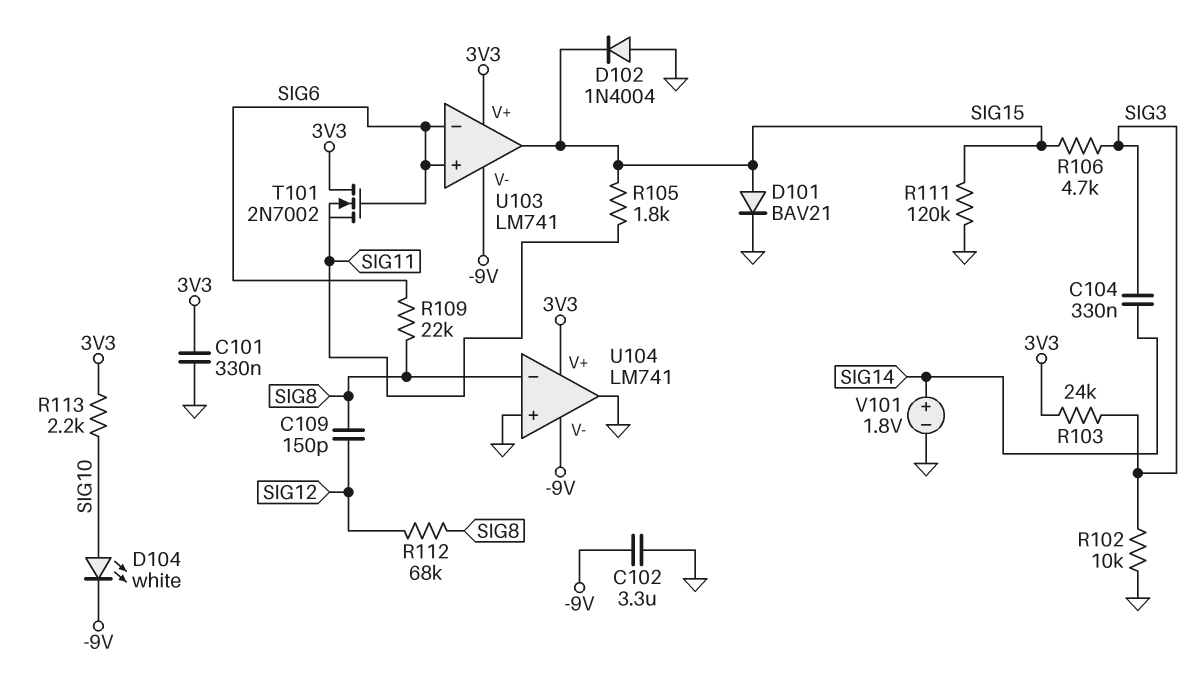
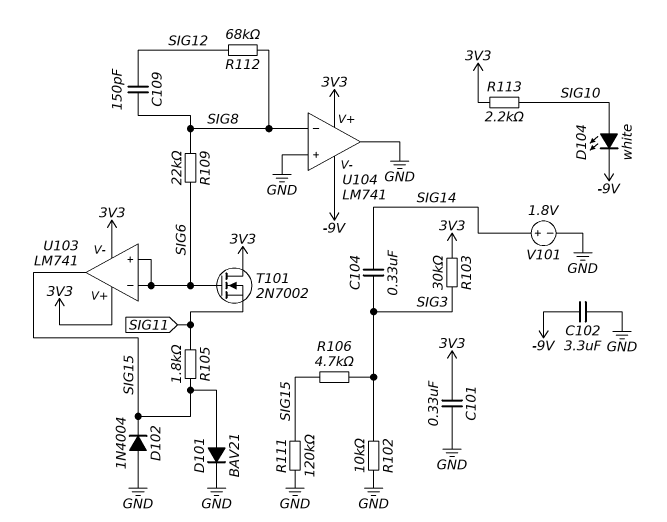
R103: 24k (3V3, SIG3) -> 30k (3V3, SIG3)
U103 pin V-: -9V -> 3V3

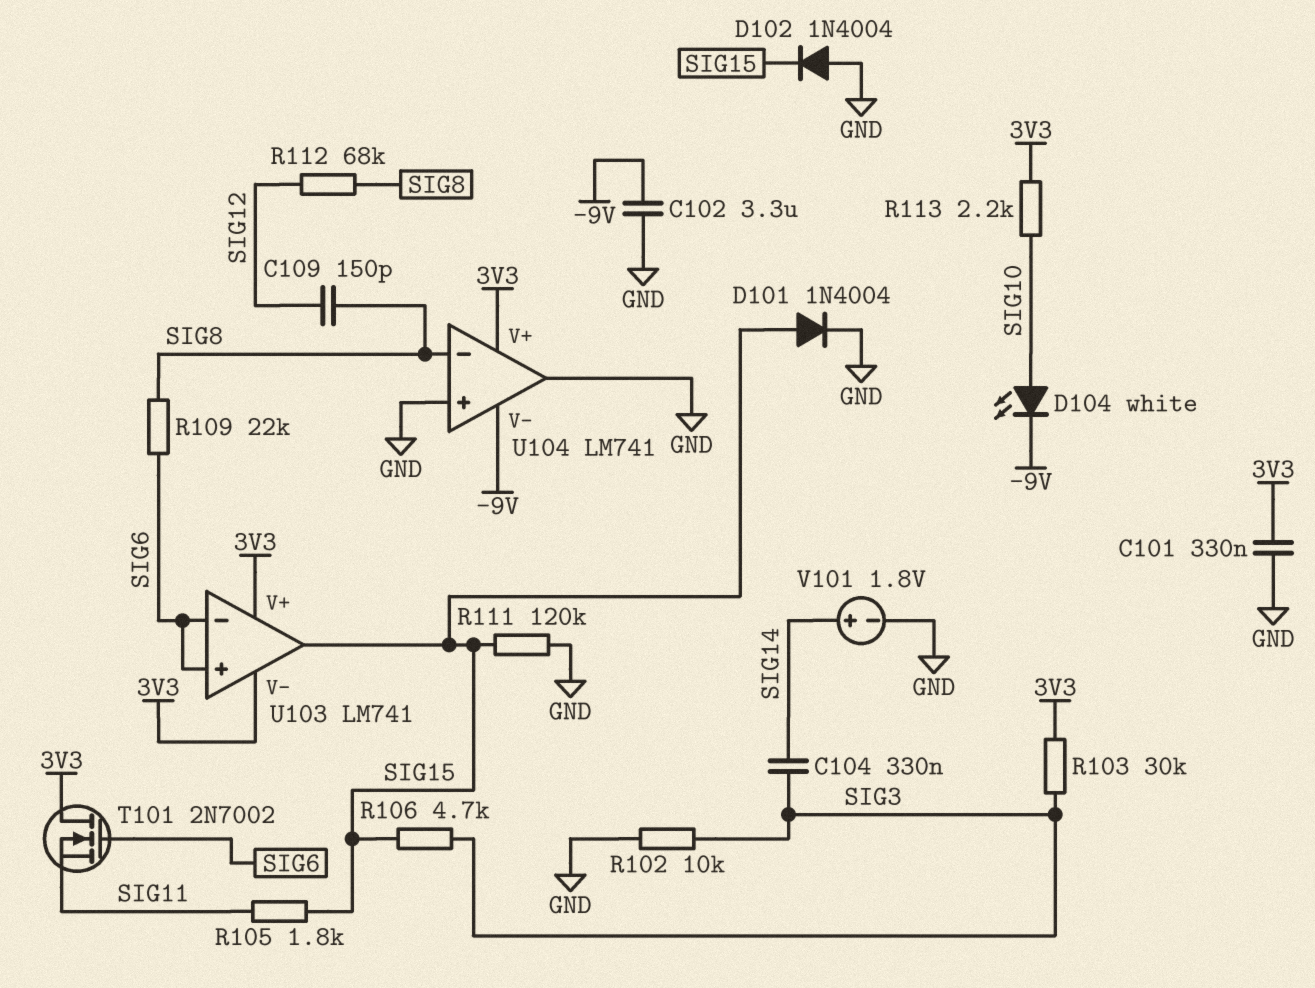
D101: diode BAV21 (A SIG15, K GND) -> diode 1N4004 (A SIG15, K GND)

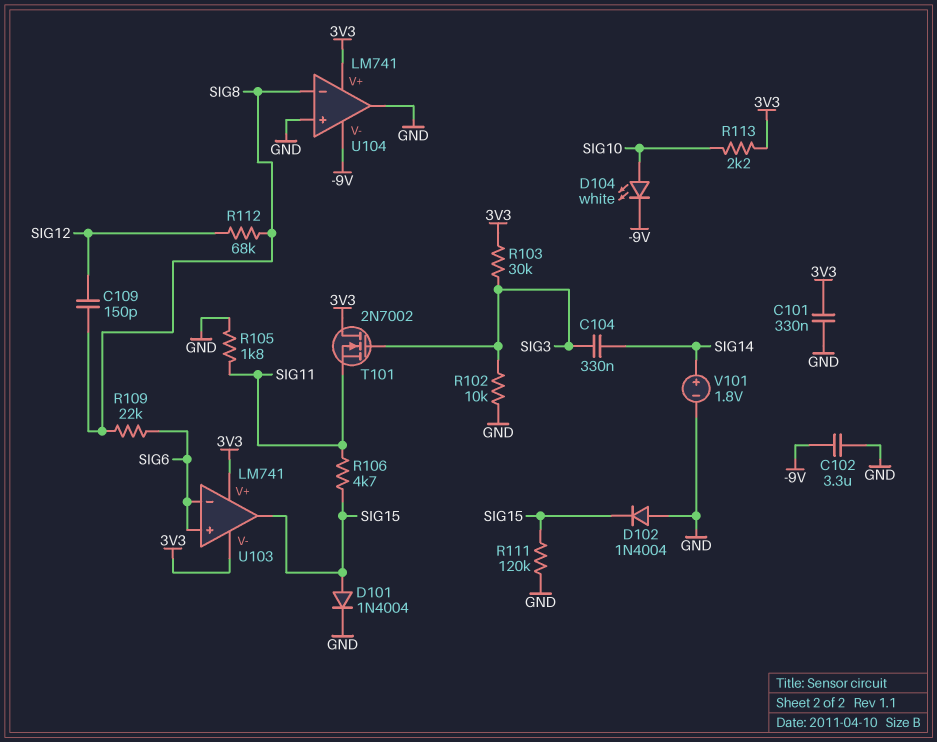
R105: 1.8k (SIG11, SIG15) -> 1.8k (GND, SIG11)
R106: 4.7k (SIG3, SIG15) -> 4.7k (SIG11, SIG15)
T101: NMOS 2N7002 (G SIG6, D 3V3, S SIG11) -> NMOS 2N7002 (G SIG3, D 3V3, S SIG11)

